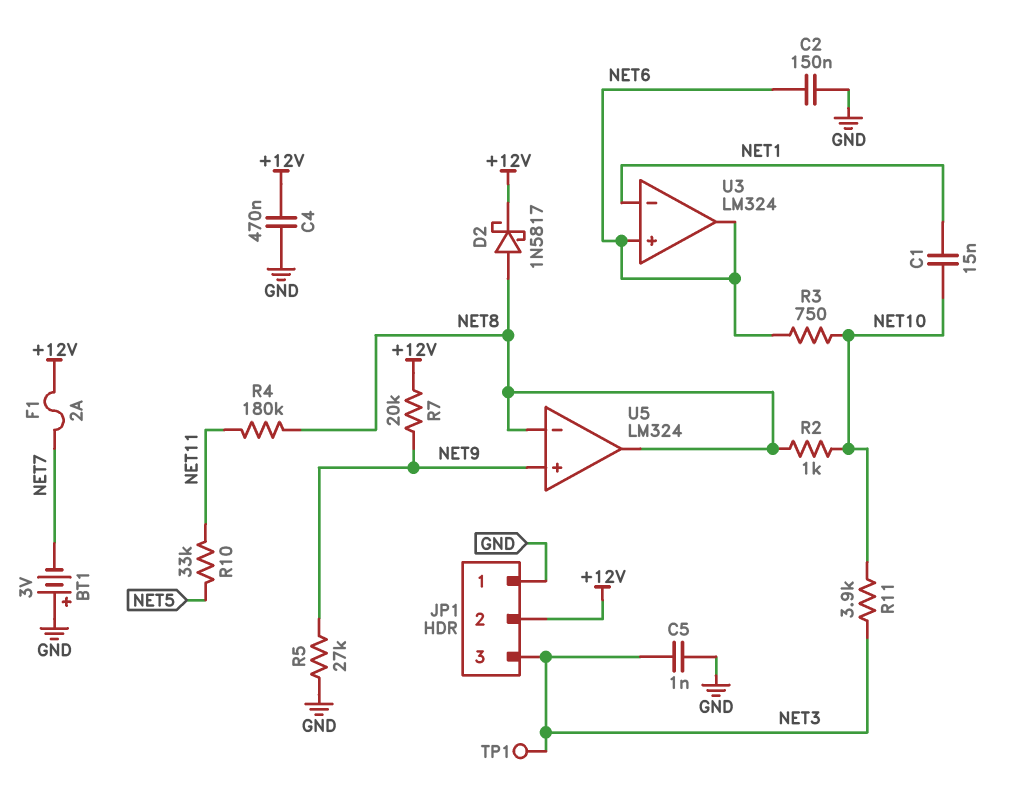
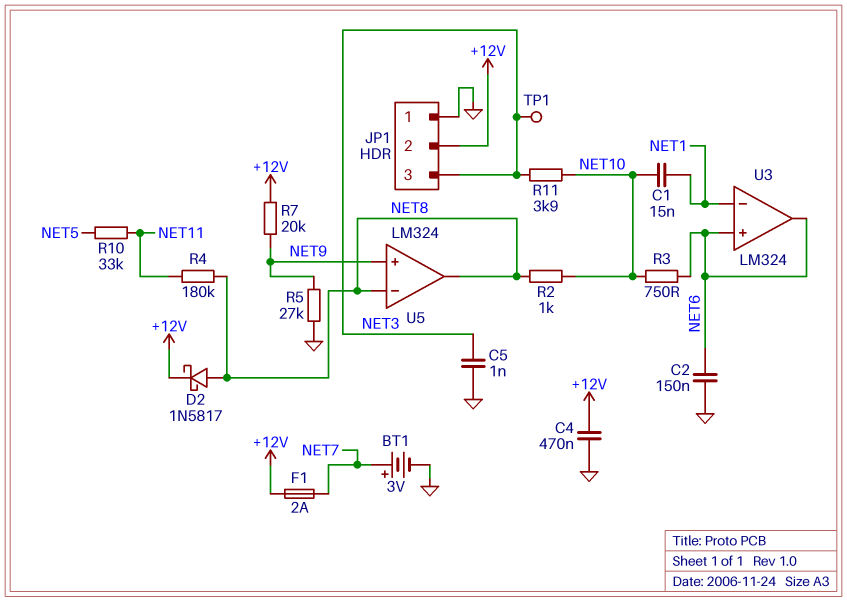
BT1: 3V (plus GND, minus NET7) -> 3V (plus NET7, minus GND)

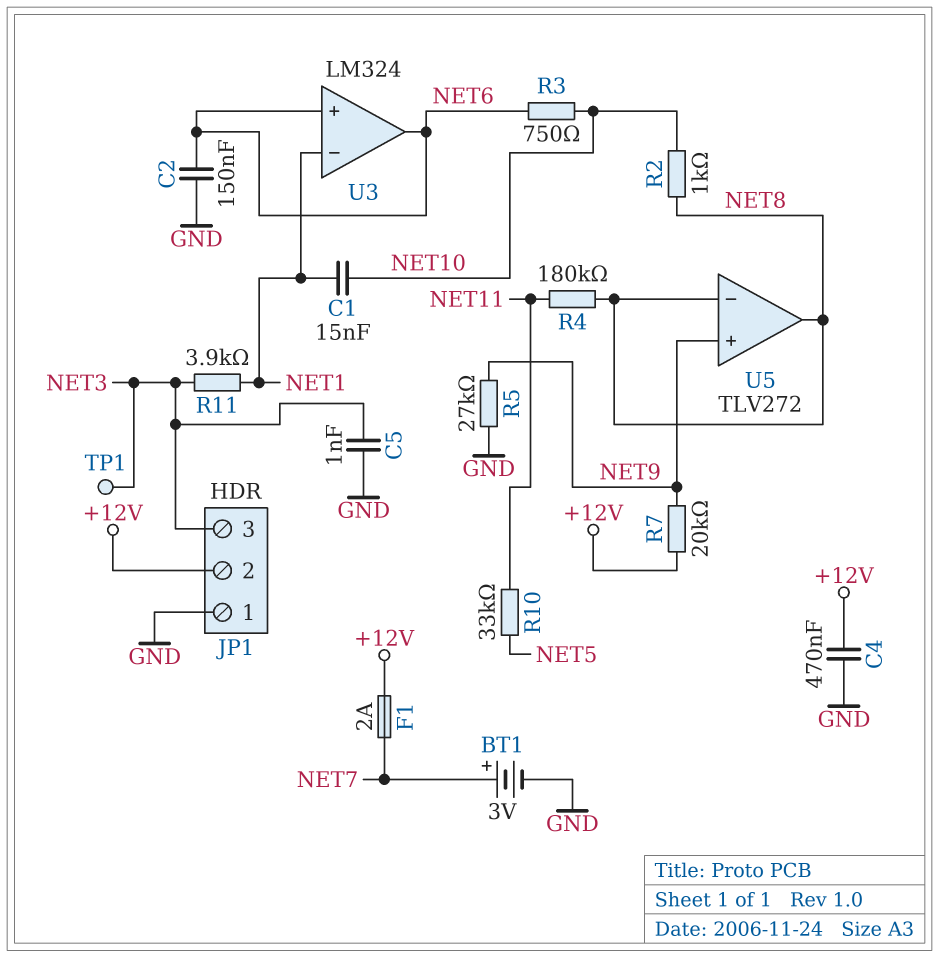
D2: schottky 1N5817 (A NET8, K +12V) -> none
R11: 3.9k (NET3, NET10) -> 3.9k (NET1, NET3)
U5: LM324 -> TLV272

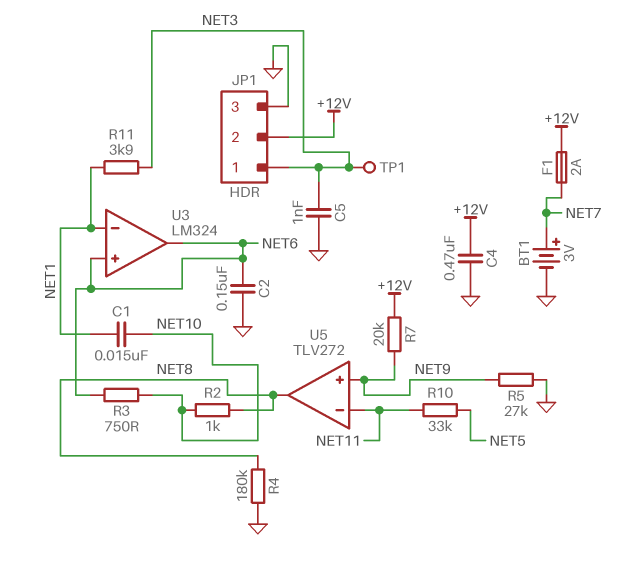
JP1 pin 1: GND -> NET3
JP1 pin 3: NET3 -> GND
R4: 180k (NET8, NET11) -> 180k (GND, NET8)
U5 pin in-: NET8 -> NET11

